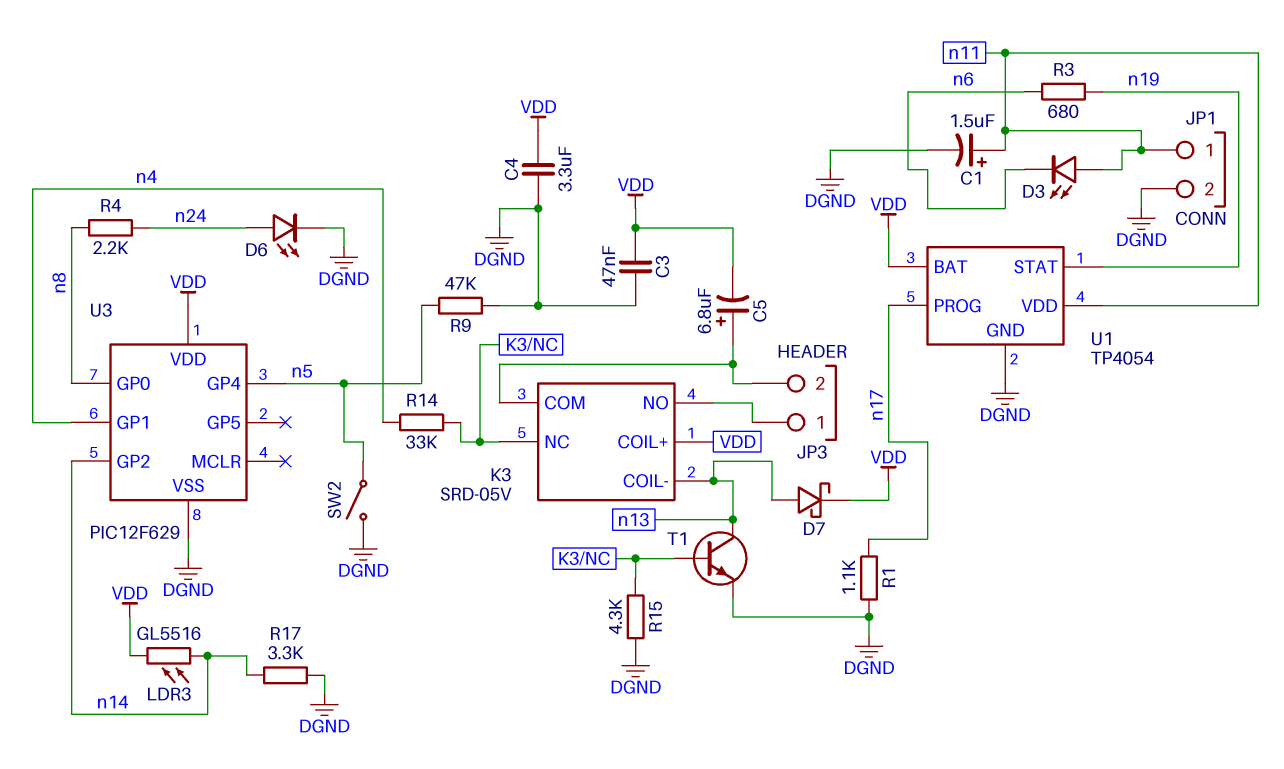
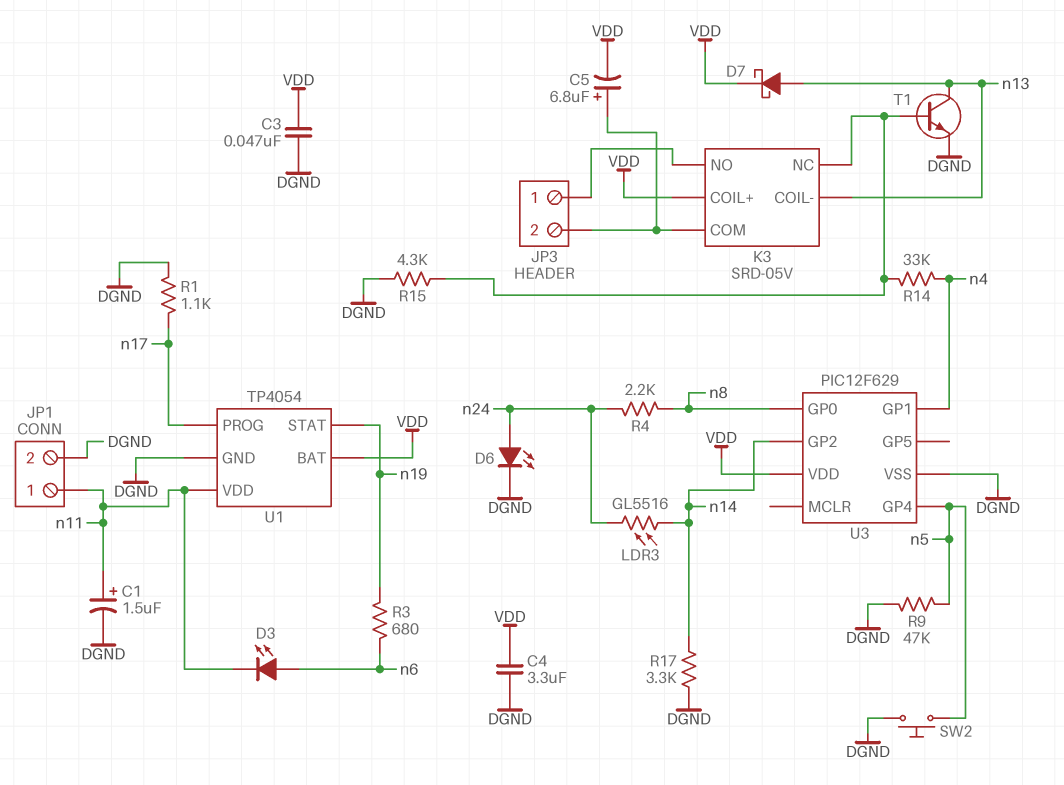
D3: LED (A n11, K n6) -> LED (A n6, K n11)
LDR3: GL5516 (VDD, n14) -> GL5516 (n14, n24)
SW2: switch (DGND, n5) -> button (DGND, n5)

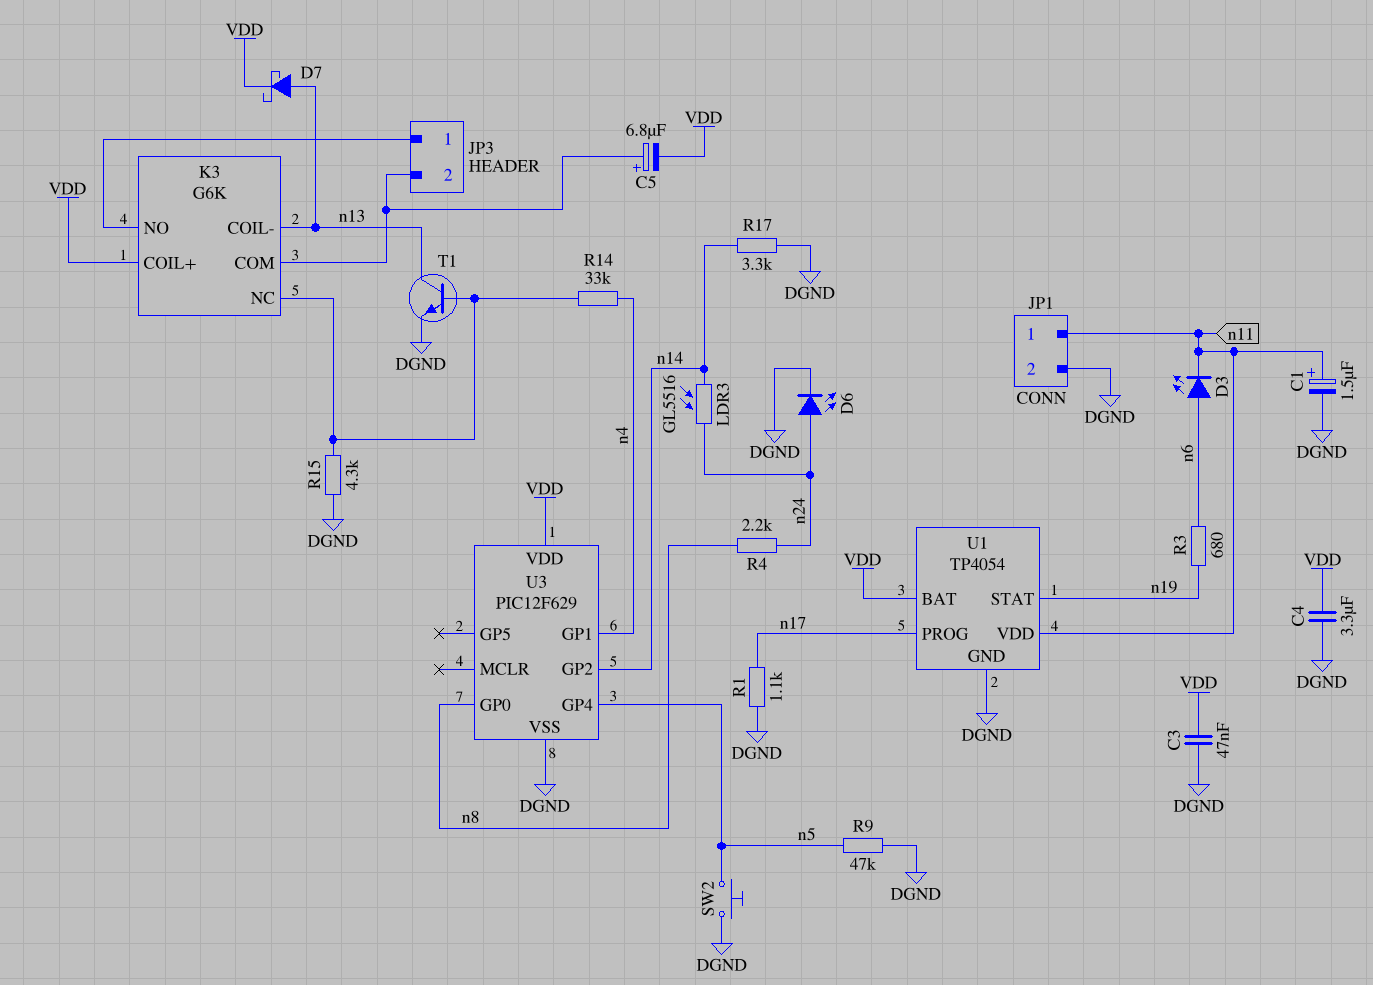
K3: SRD-05V -> G6K

